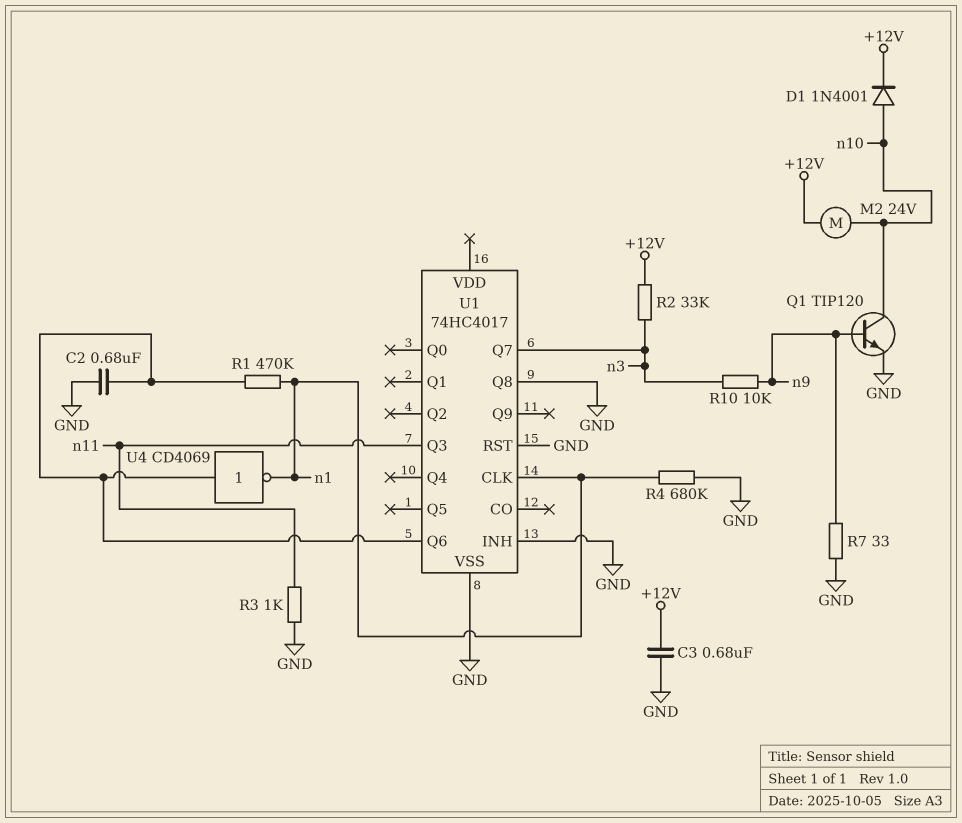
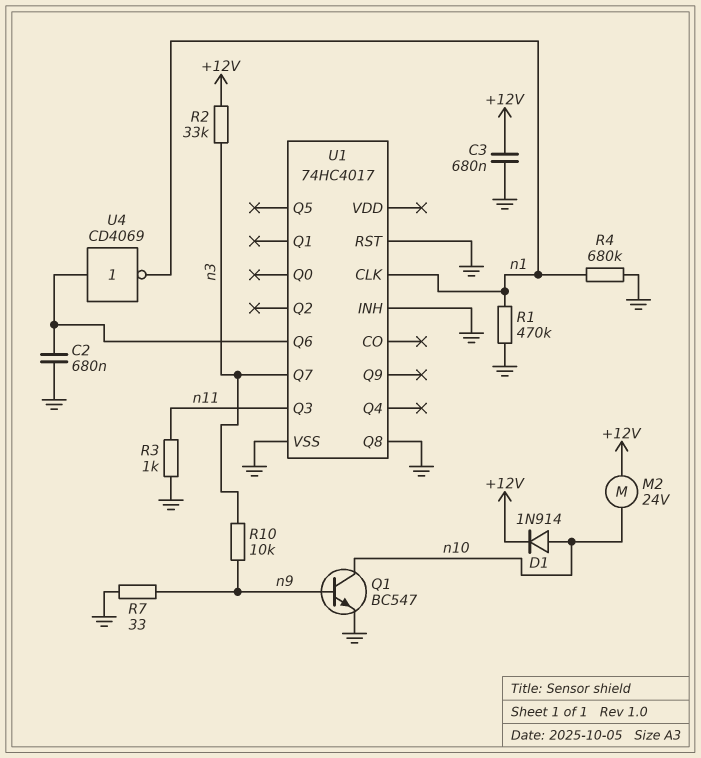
D1: diode 1N4001 (A n10, K +12V) -> diode 1N914 (A n10, K +12V)
Q1: NPN TIP120 (B n9, C n10, E GND) -> NPN BC547 (B n9, C n10, E GND)
R1: 470k (U1/Q6, n1) -> 470k (GND, n1)

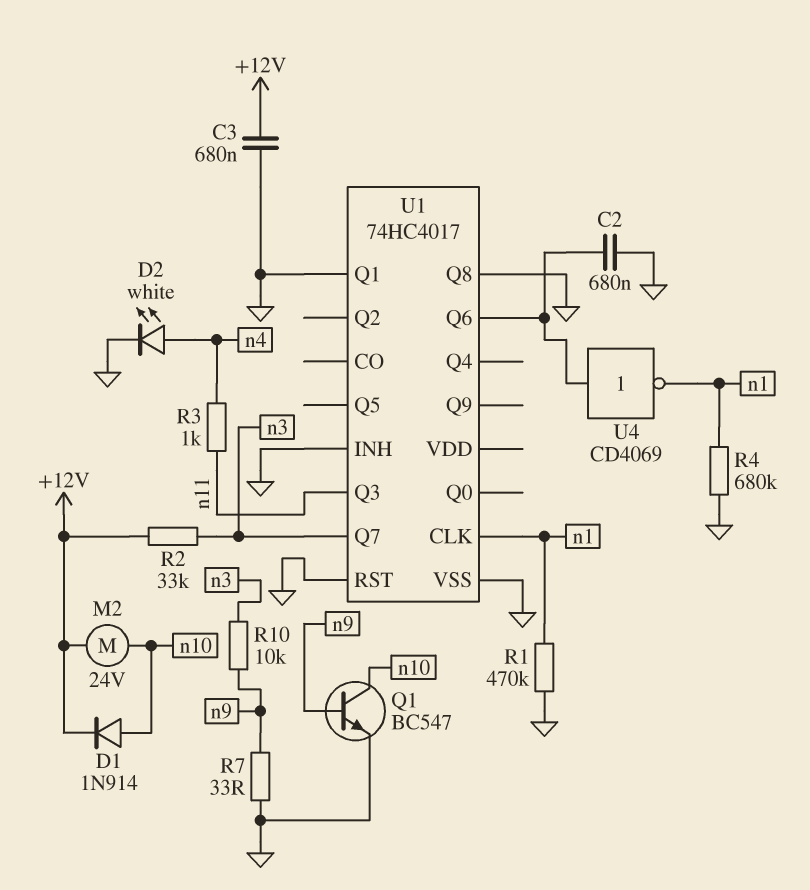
D2: none -> LED white (A n4, K GND)
R3: 1k (GND, n11) -> 1k (n4, n11)
U1 pin Q1: none -> GND

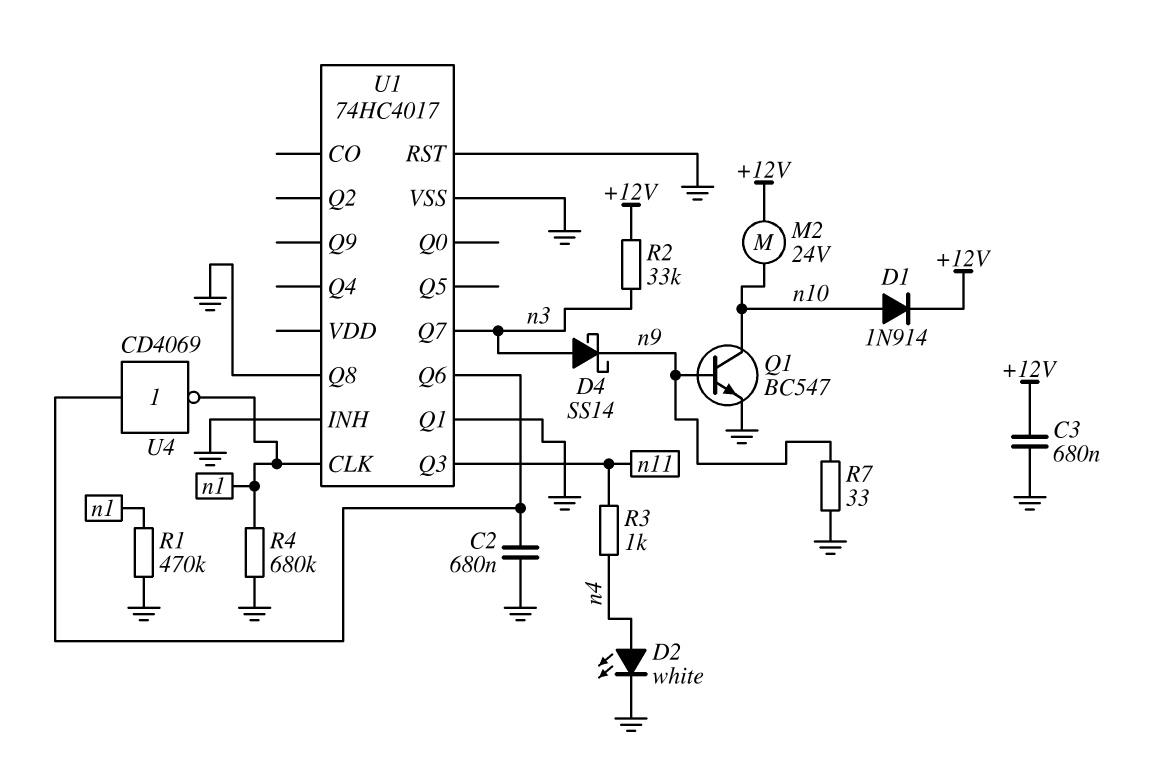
D4: none -> schottky SS14 (A n3, K n9)
R10: 10k (n3, n9) -> none

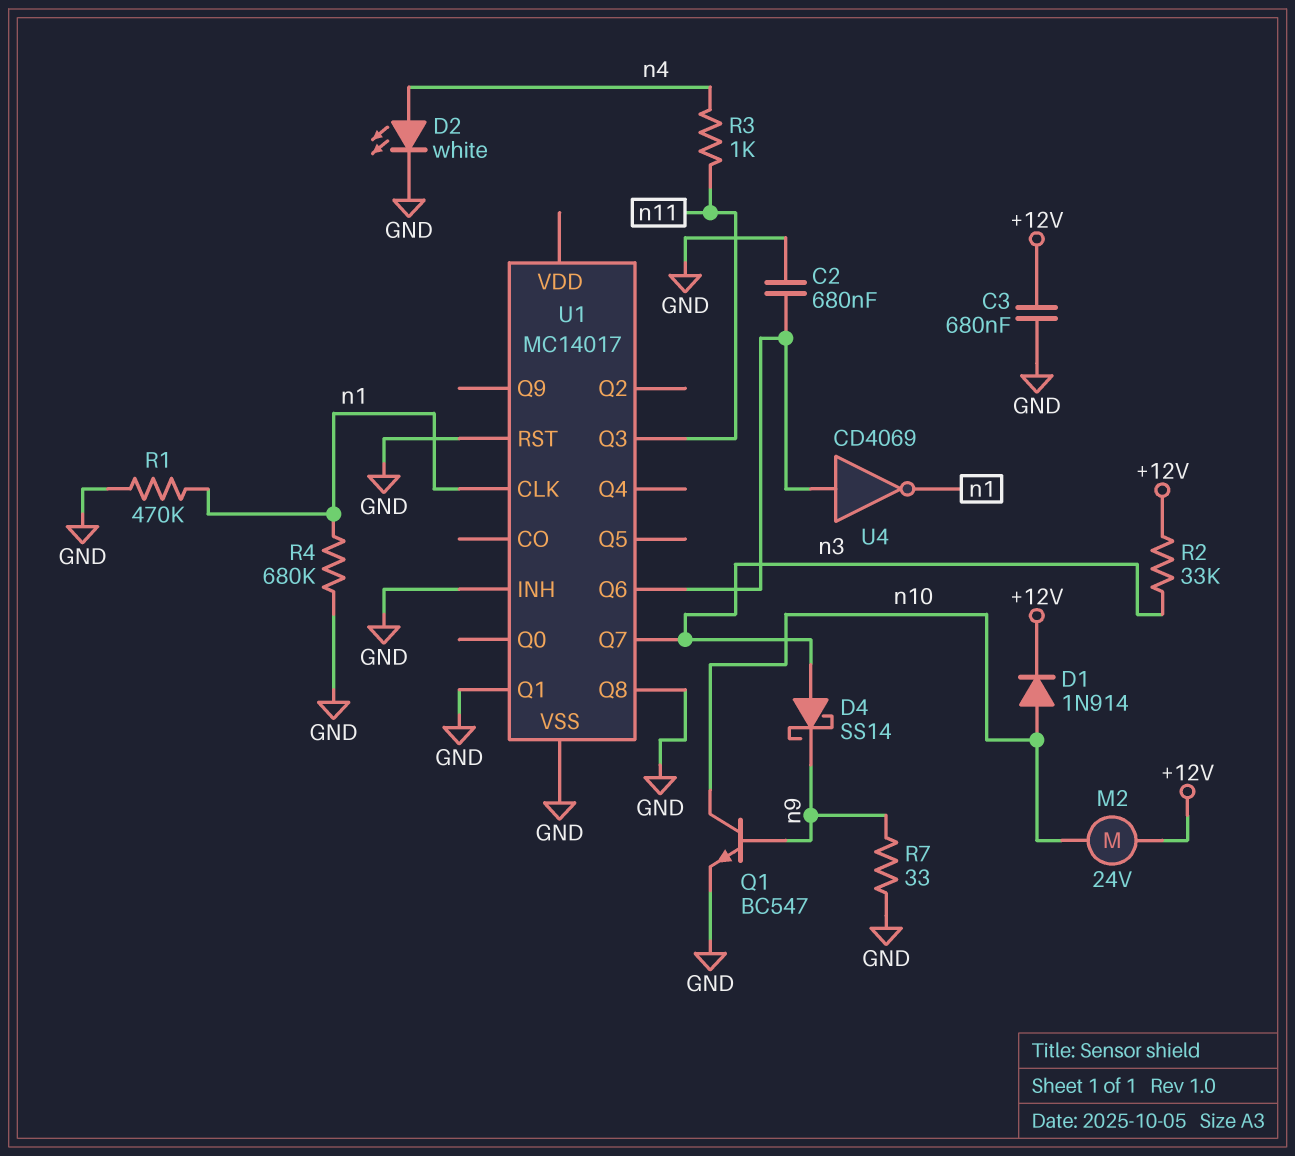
U1: 74HC4017 -> MC14017

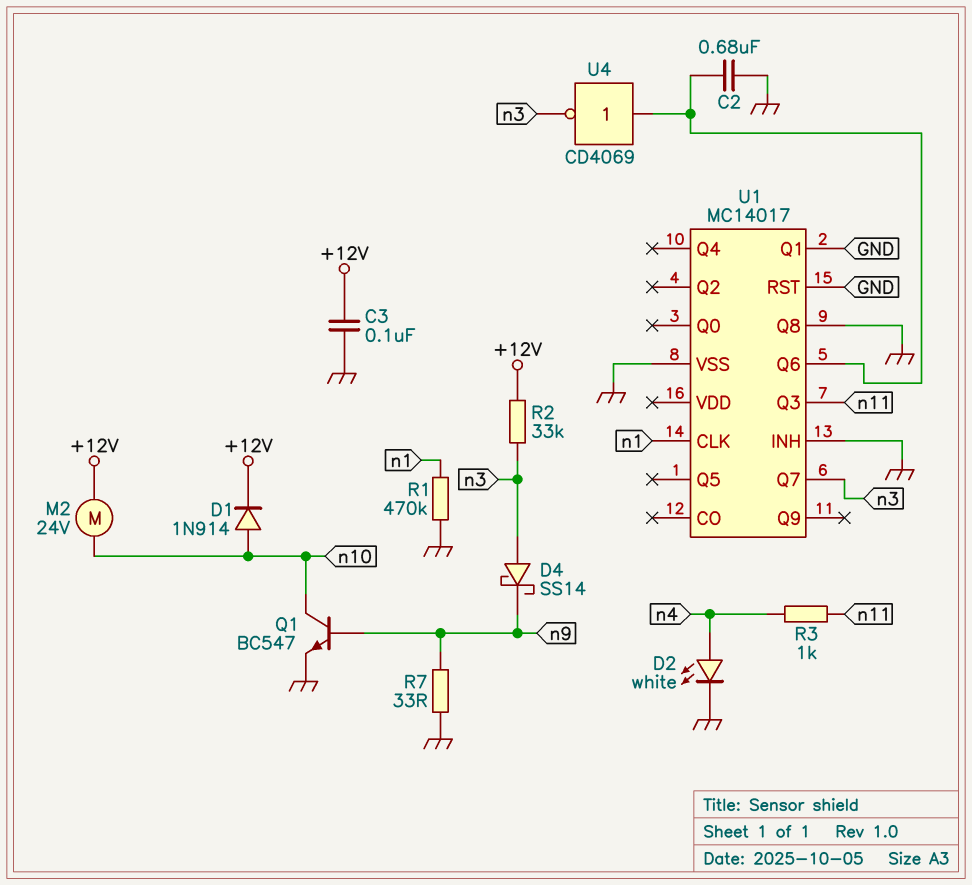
C3: 680nF (+12V, GND) -> 100nF (+12V, GND)
R4: 680k (GND, n1) -> none
U4: NOT CD4069 (in U1/Q6, out n1) -> NOT CD4069 (in U1/Q6, out n3)

